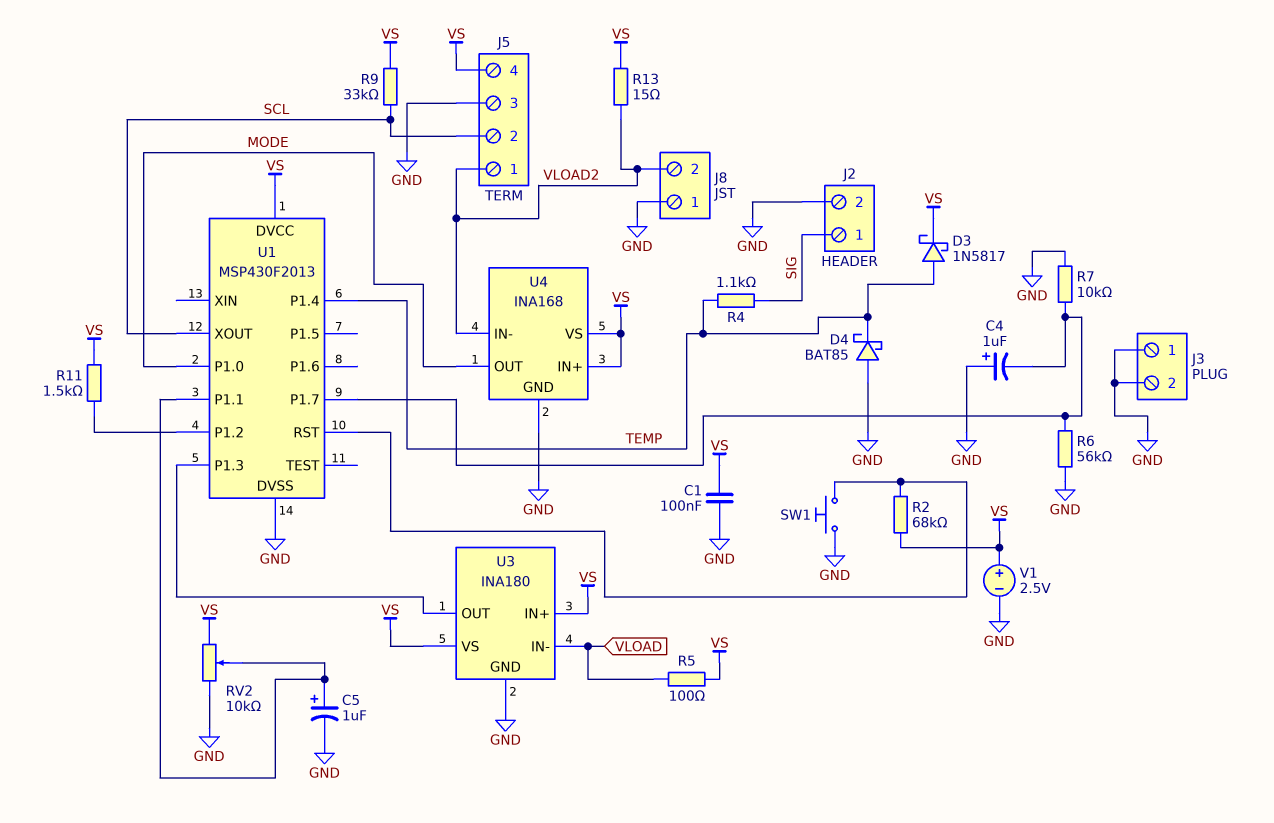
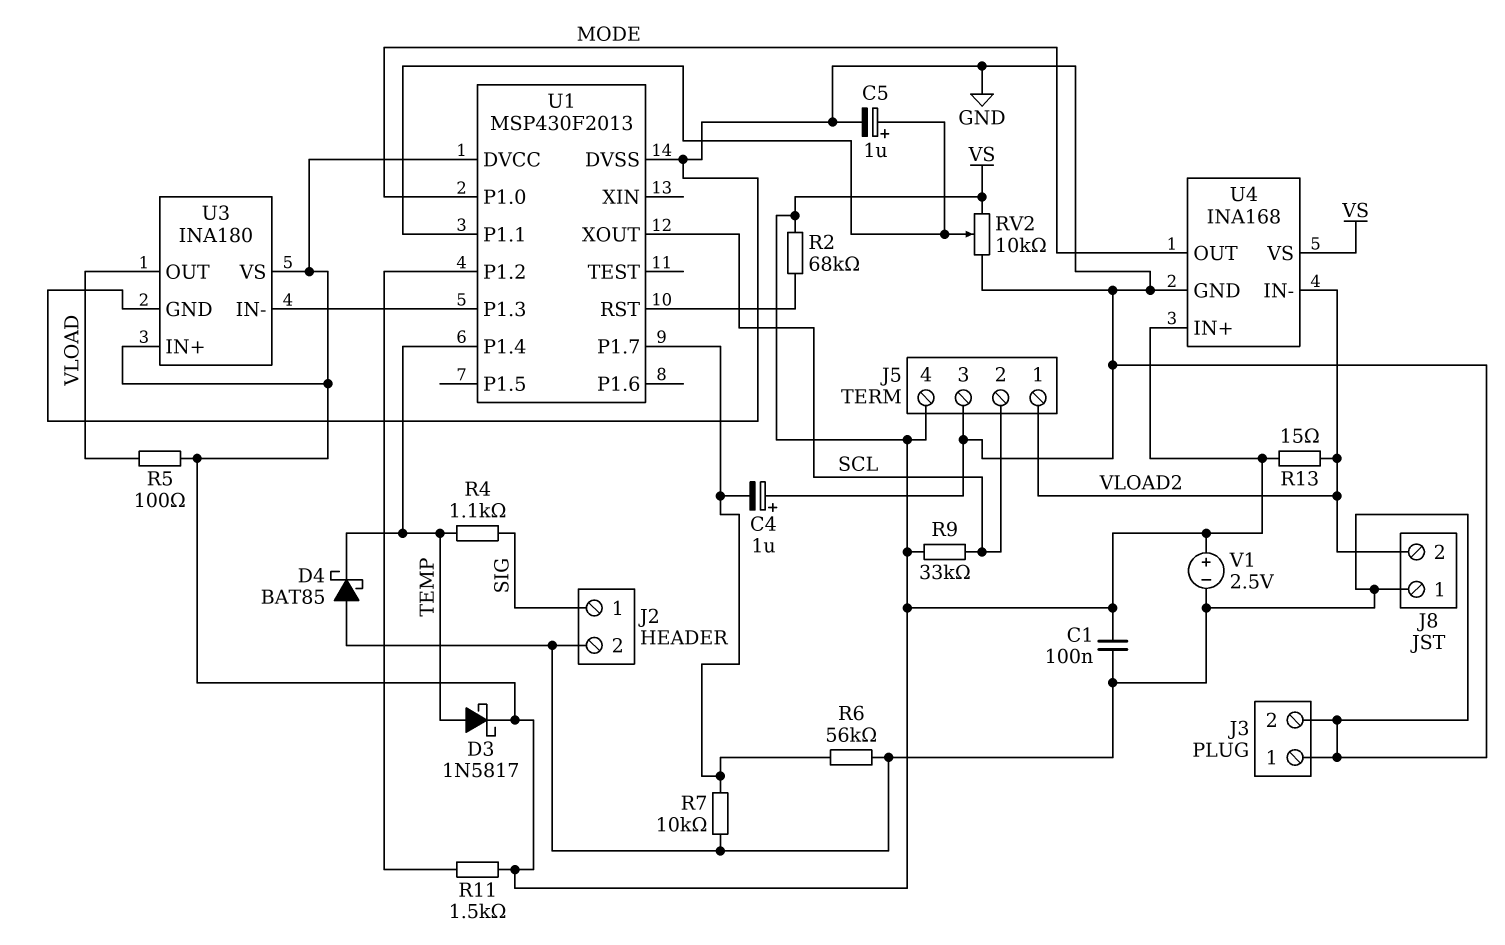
SW1: button (GND, U1/RST) -> none
U3 pin IN-: VLOAD -> U1/P1.3
U3 pin OUT: U1/P1.3 -> VLOAD

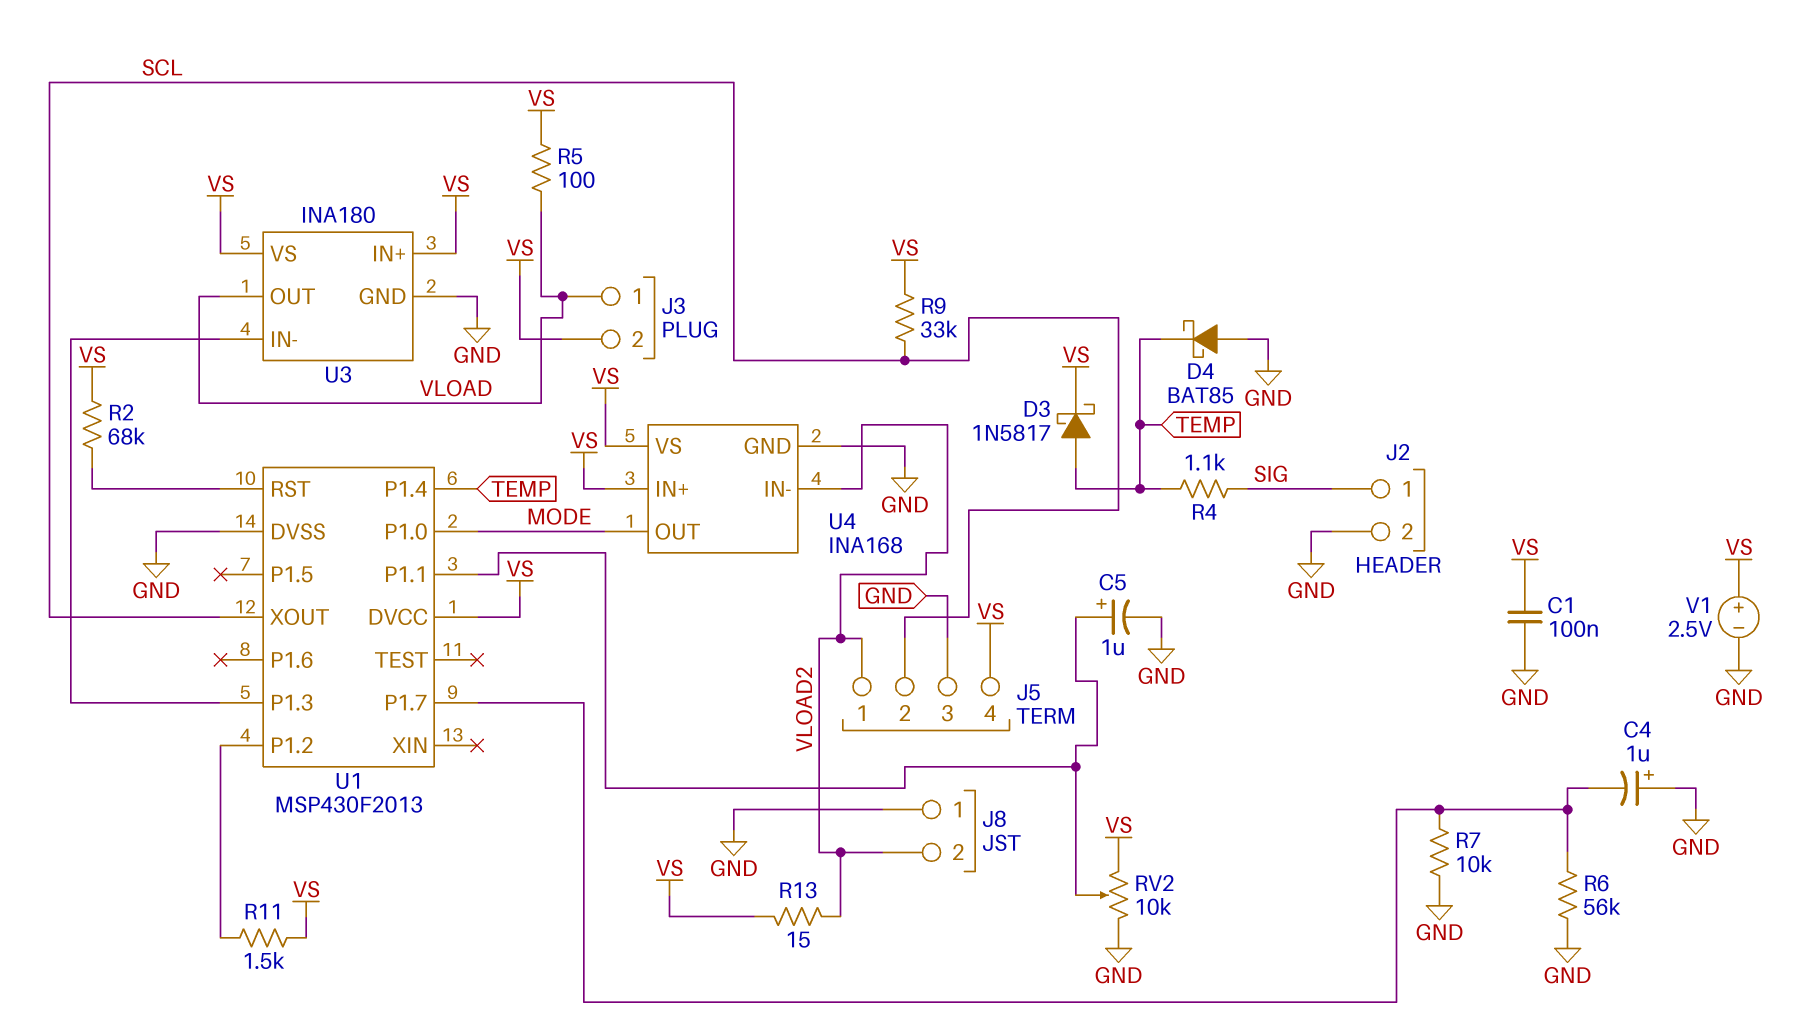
J3 pin 1: GND -> VLOAD
J3 pin 2: GND -> VS

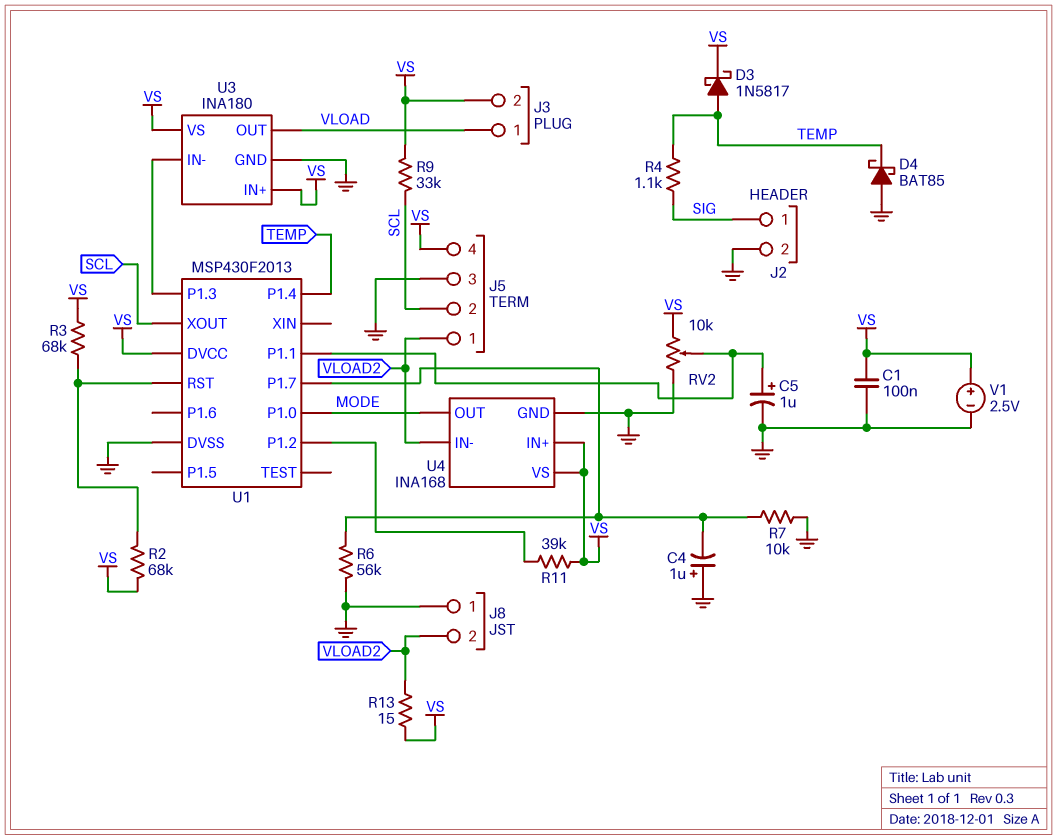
R3: none -> 68k (U1/RST, VS)
R5: 100 (VLOAD, VS) -> none
R11: 1.5k (U1/P1.2, VS) -> 39k (U1/P1.2, VS)

